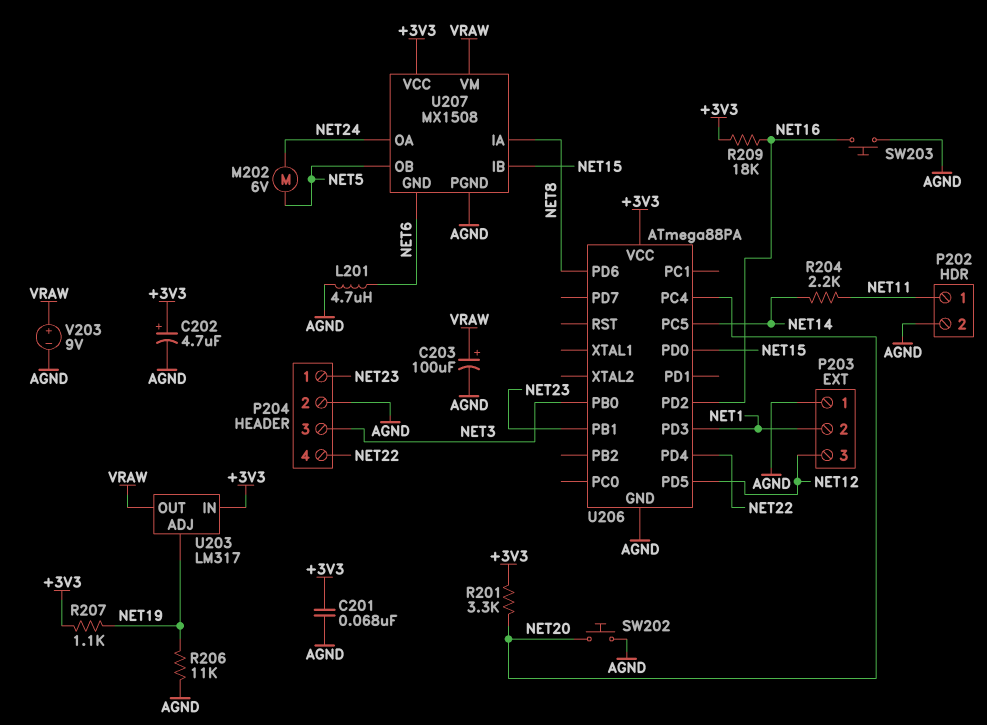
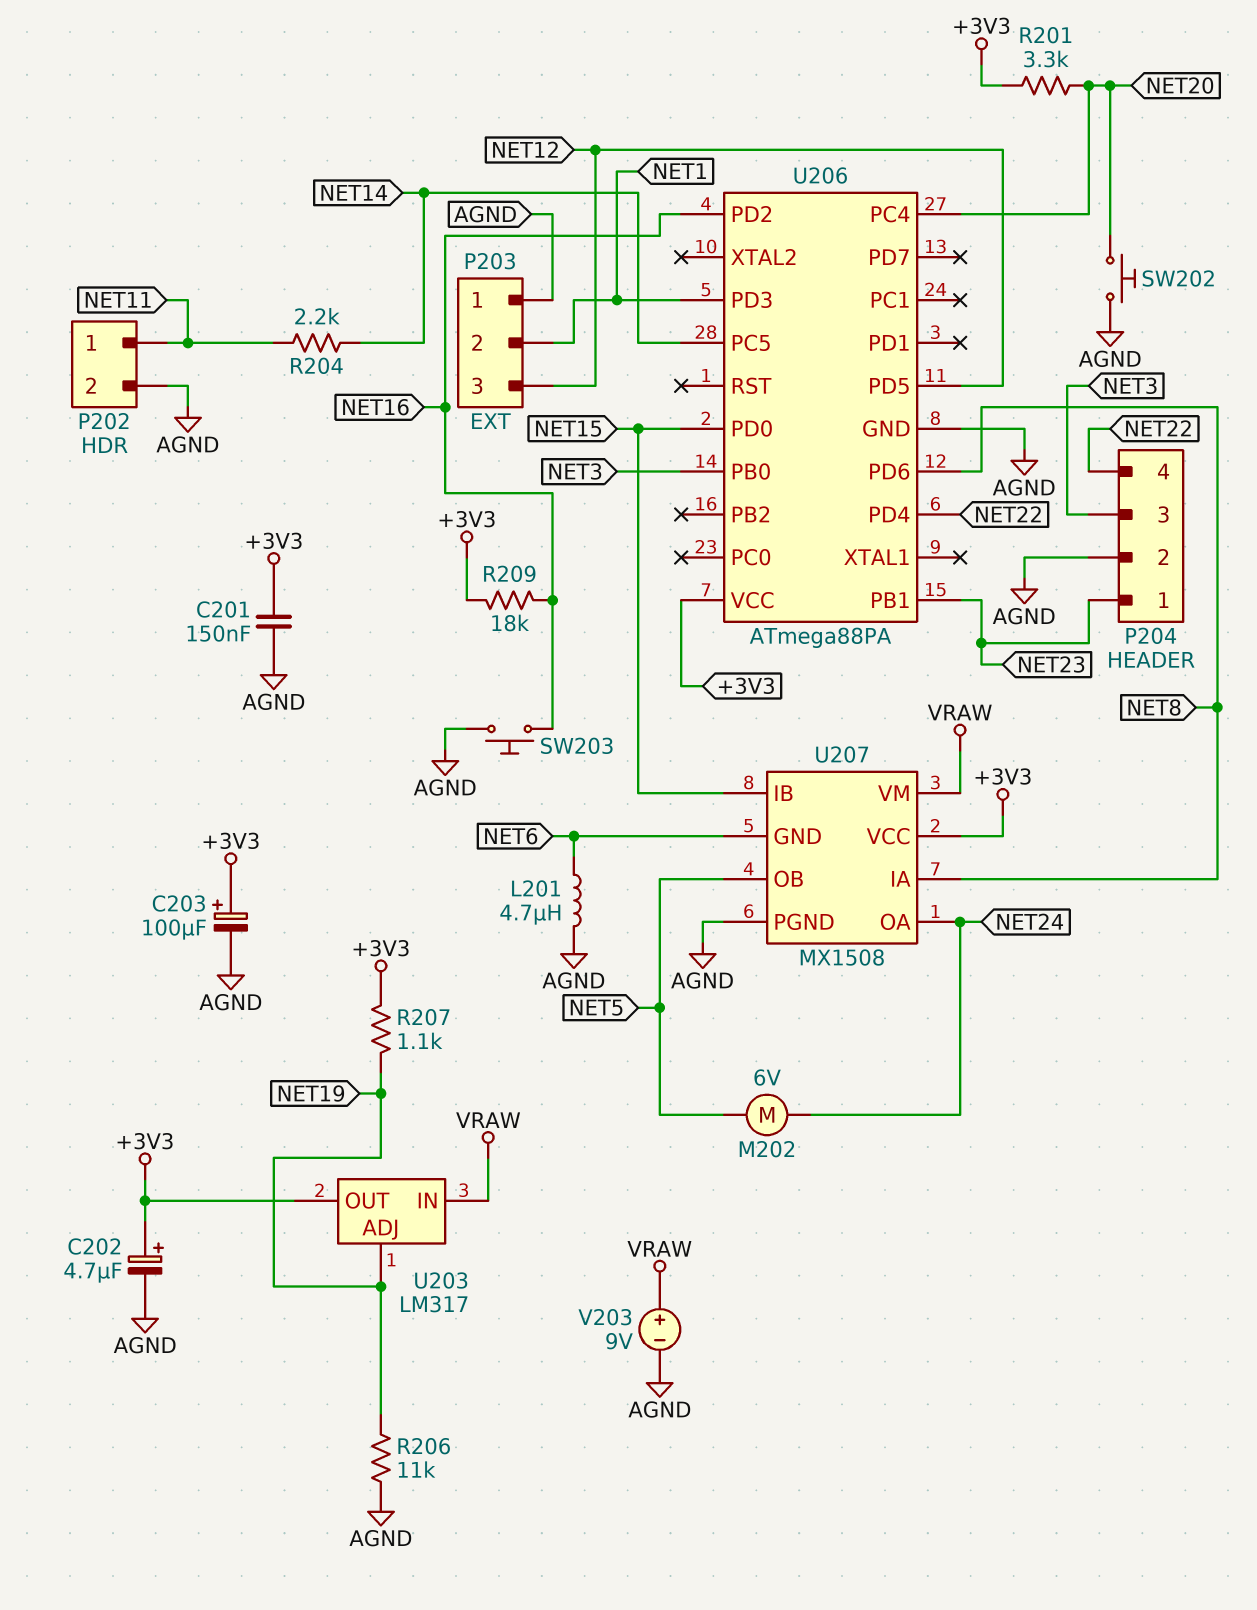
C201: 68nF (+3V3, AGND) -> 150nF (+3V3, AGND)
C203: 100uF (plus VRAW, minus AGND) -> 100uF (plus +3V3, minus AGND)
U203 pin IN: +3V3 -> VRAW
U203 pin OUT: VRAW -> +3V3

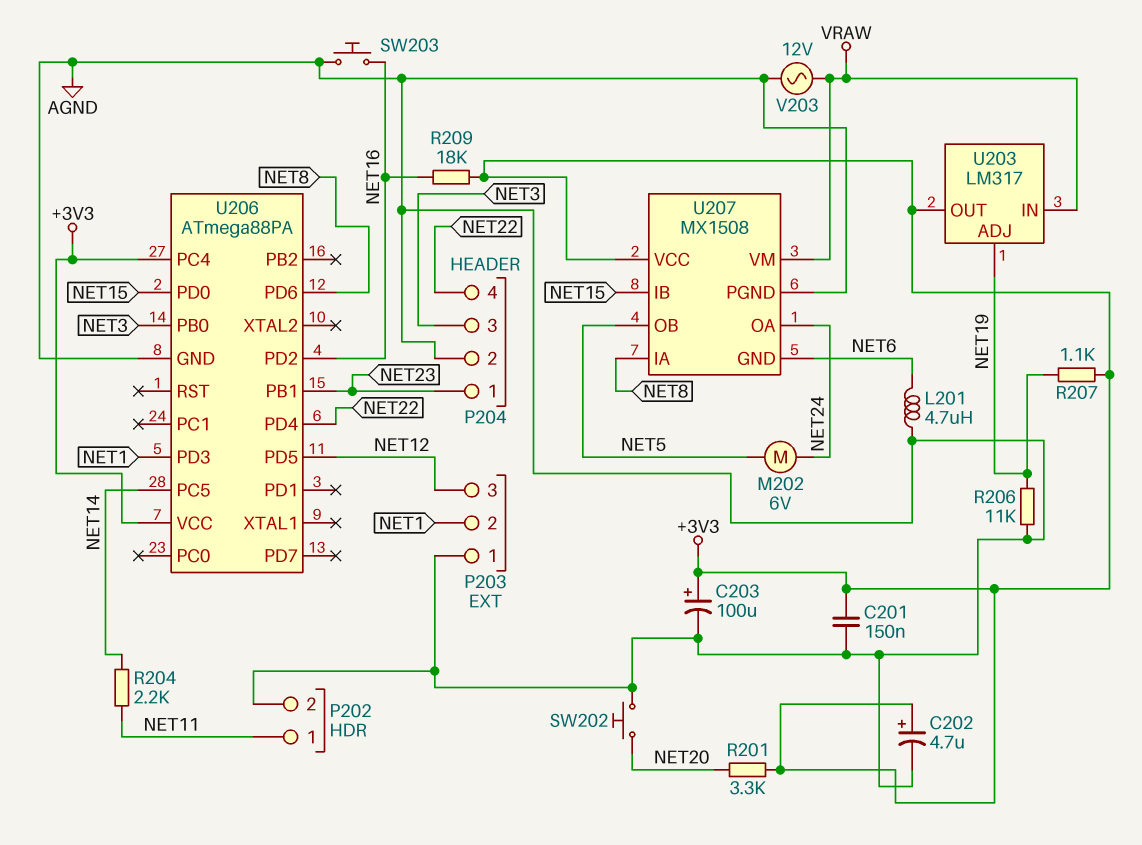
U206 pin PC4: NET20 -> +3V3
V203: 9V (plus VRAW, minus AGND) -> AC 12V (AGND, VRAW)

